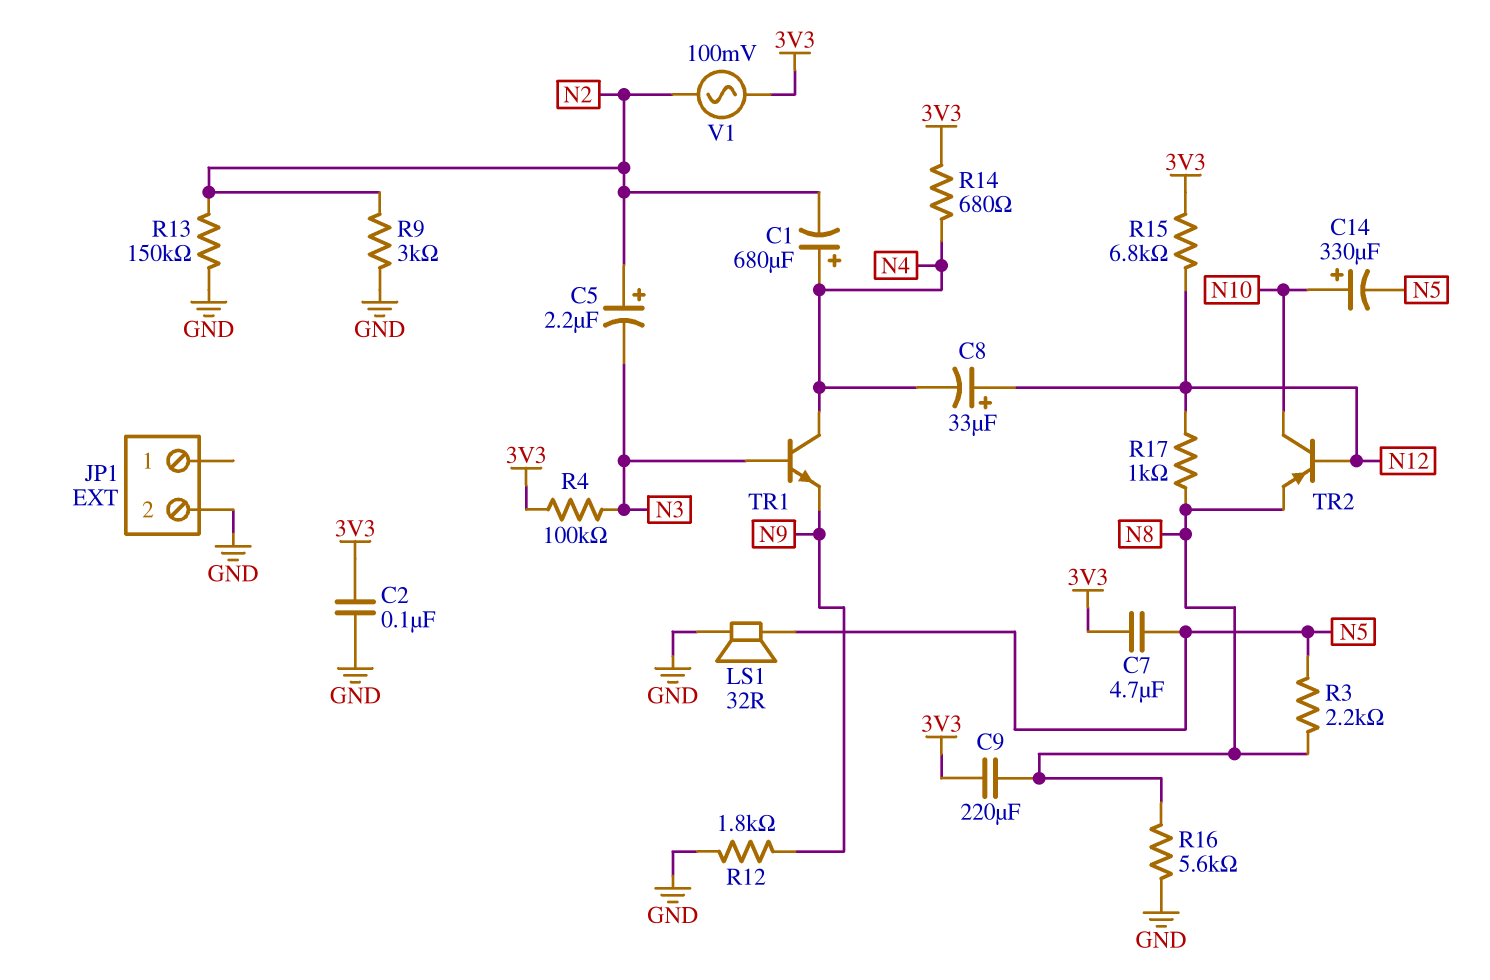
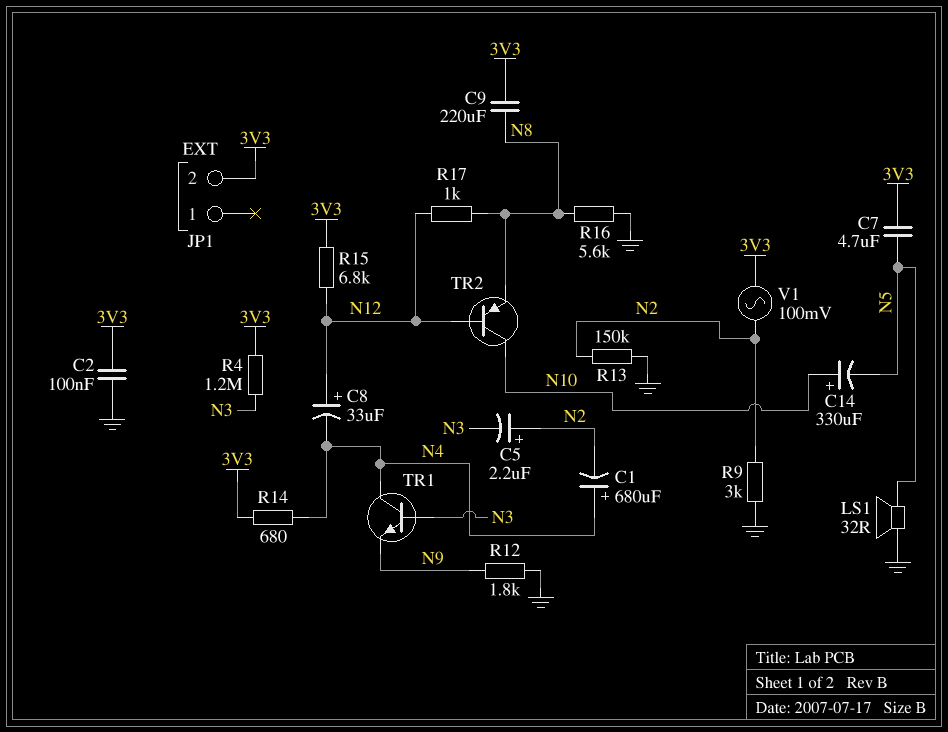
JP1 pin 2: GND -> 3V3
R3: 2.2k (N5, N8) -> none
R4: 100k (3V3, N3) -> 1.2M (3V3, N3)

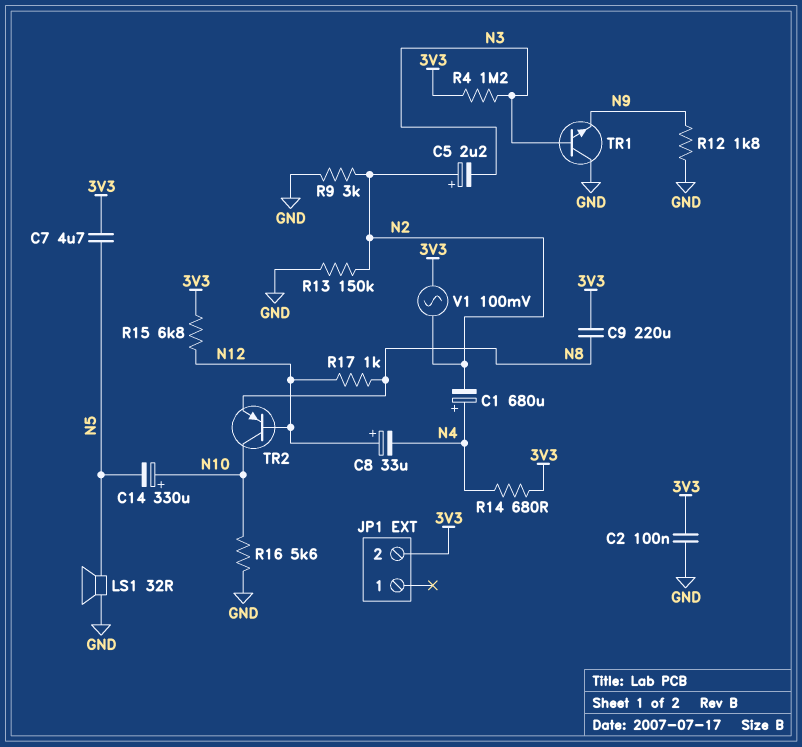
R16: 5.6k (GND, N8) -> 5.6k (GND, N10)
TR1: NPN (B N3, C N4, E N9) -> NPN (B N3, C GND, E N9)

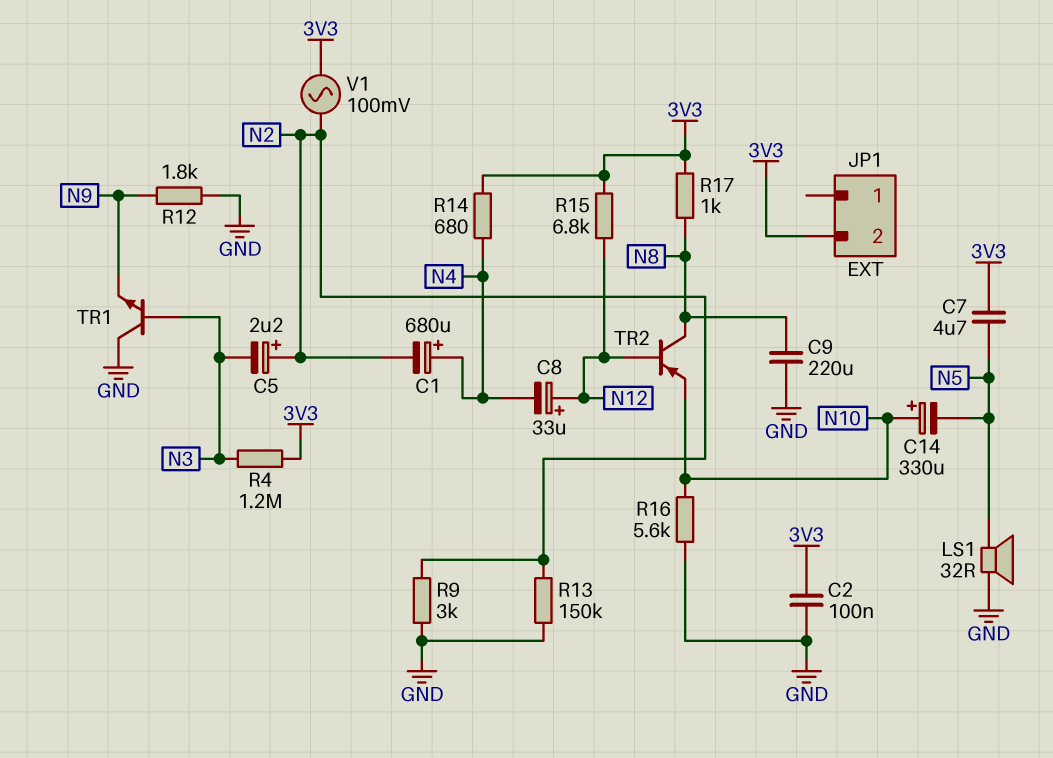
C9: 220uF (3V3, N8) -> 220uF (GND, N8)
R17: 1k (N8, N12) -> 1k (3V3, N8)
TR2: PNP (B N12, C N10, E N8) -> PNP (B N12, C N8, E N10)

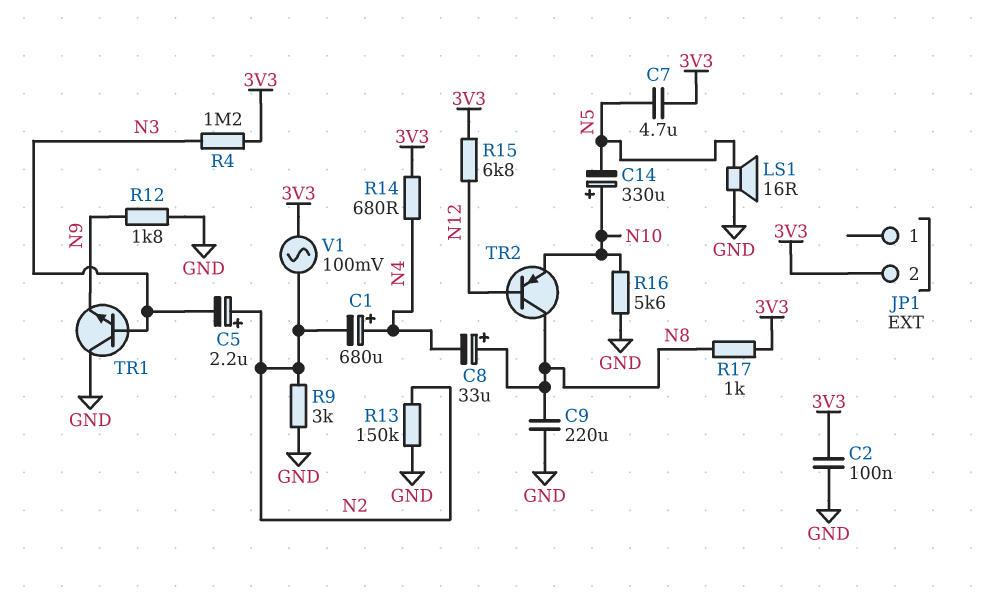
C8: 33uF (plus N12, minus N4) -> 33uF (plus N8, minus N4)
LS1: speaker 32R (GND, N5) -> speaker 16R (GND, N5)

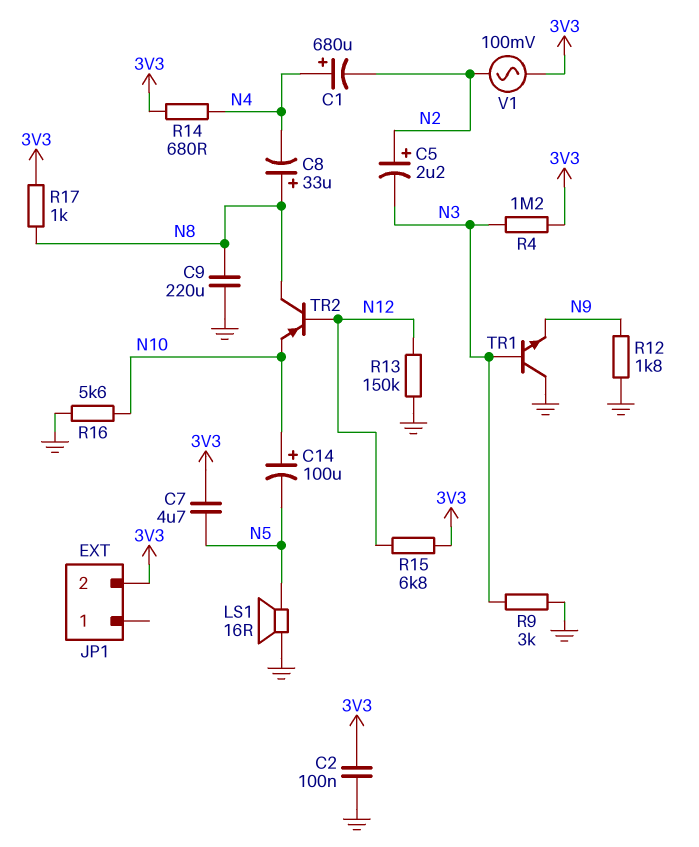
C14: 330uF (plus N10, minus N5) -> 100uF (plus N10, minus N5)
R9: 3k (GND, N2) -> 3k (GND, N3)
R13: 150k (GND, N2) -> 150k (GND, N12)

